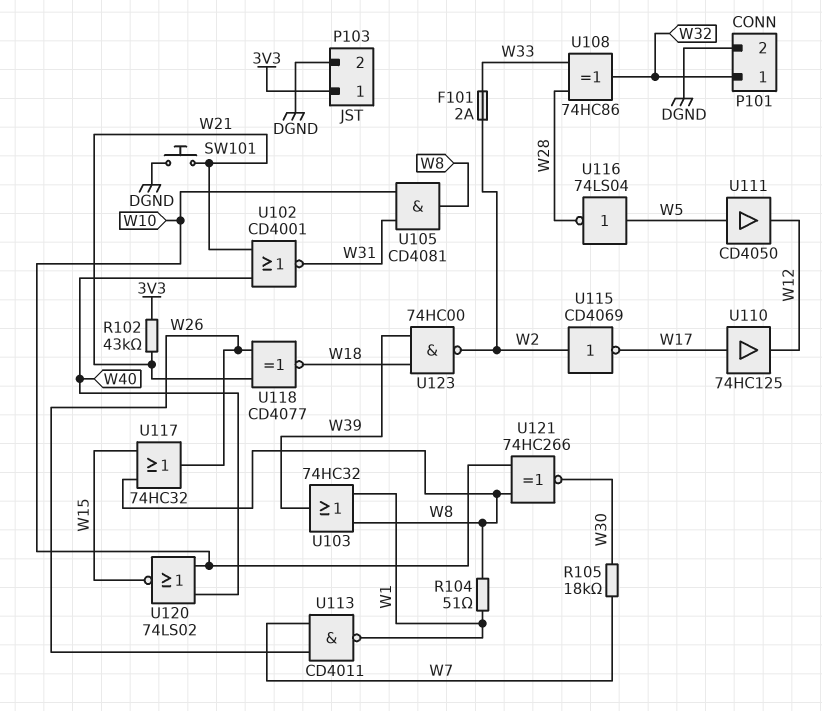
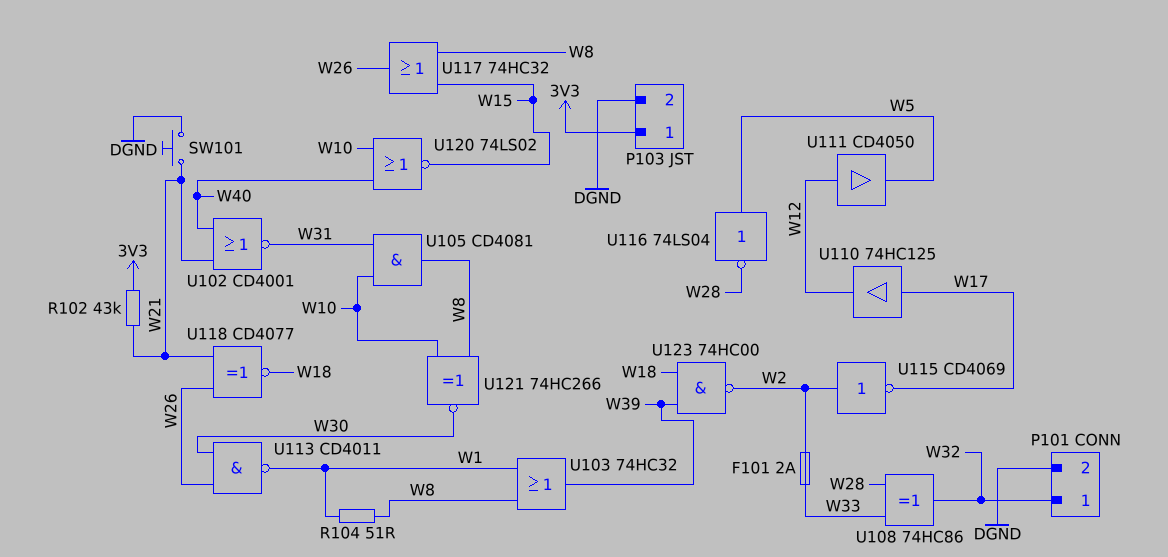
R105: 18k (W7, W30) -> none
U111: buffer CD4050 (in W5, out W12) -> buffer CD4050 (in W12, out W5)
U113: NAND CD4011 (in W7, in W26, out W1) -> NAND CD4011 (in W26, in W30, out W1)

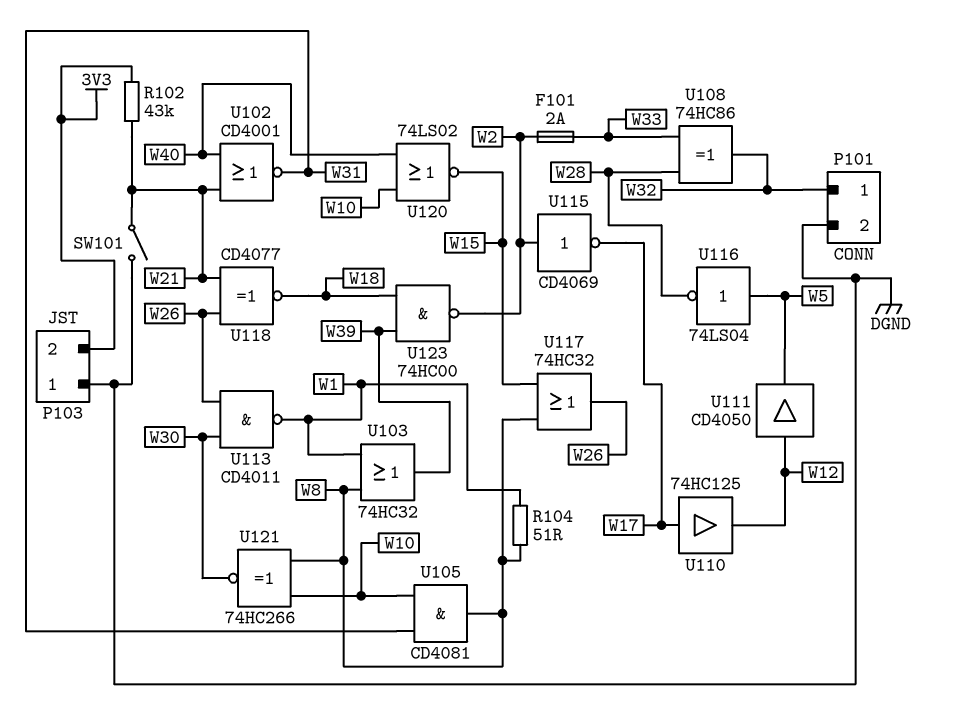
P103 pin 1: 3V3 -> DGND
P103 pin 2: DGND -> 3V3
SW101: button (DGND, W21) -> switch (DGND, W21)

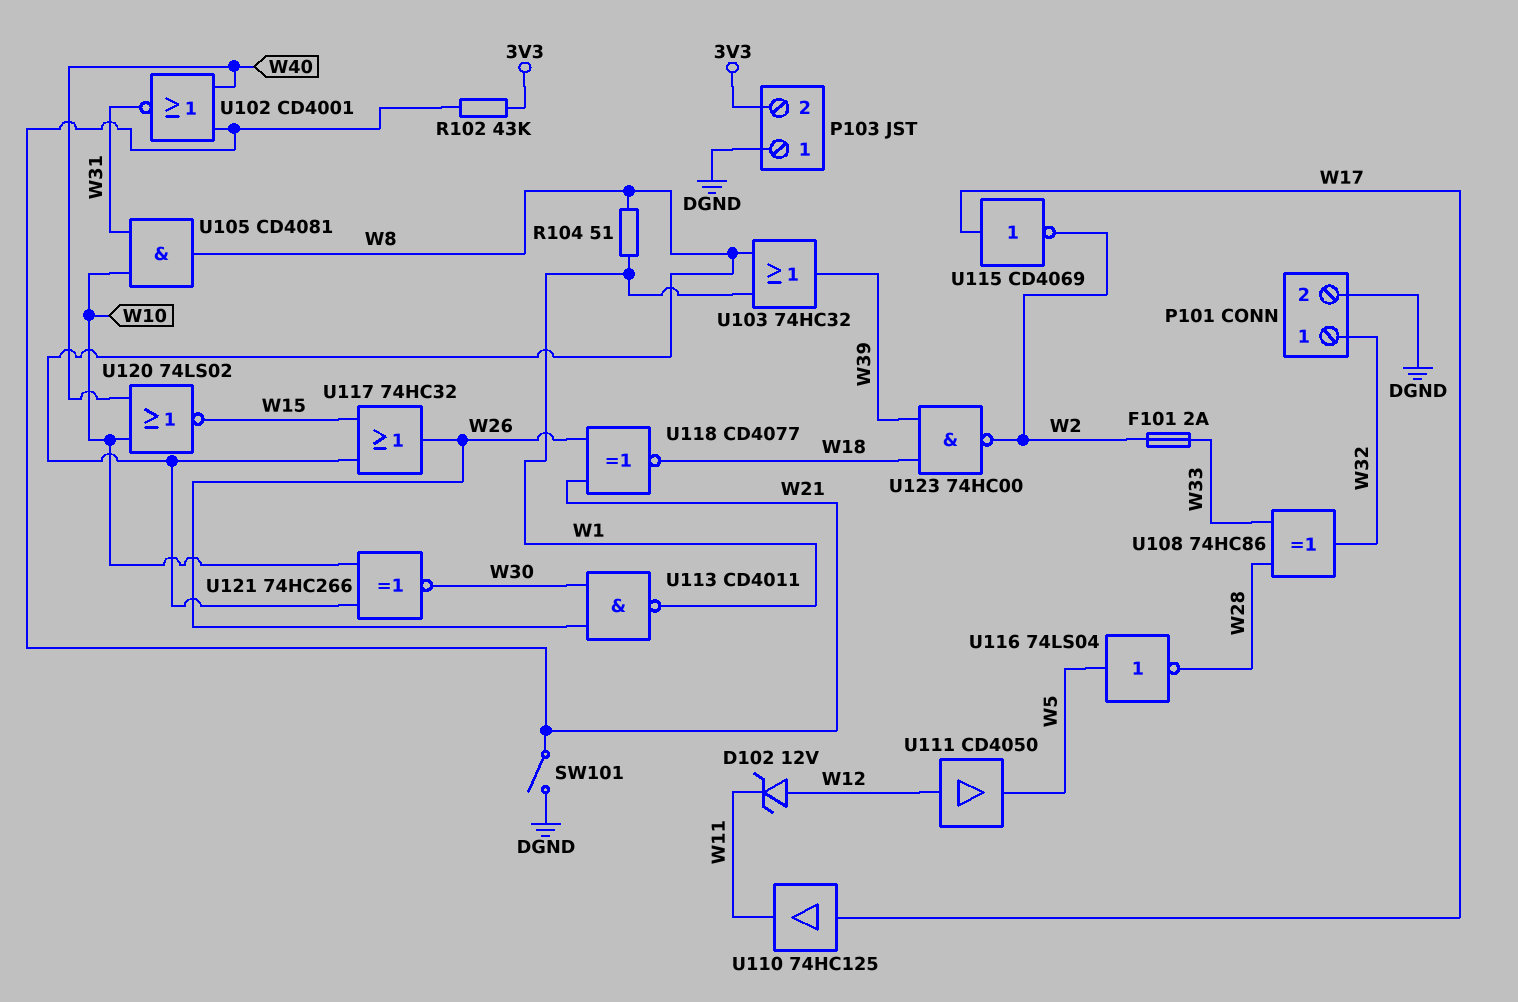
D102: none -> zener 12V (A W12, K W11)
U110: buffer 74HC125 (in W17, out W12) -> buffer 74HC125 (in W17, out W11)
U115: NOT CD4069 (in W2, out W17) -> NOT CD4069 (in W17, out W2)

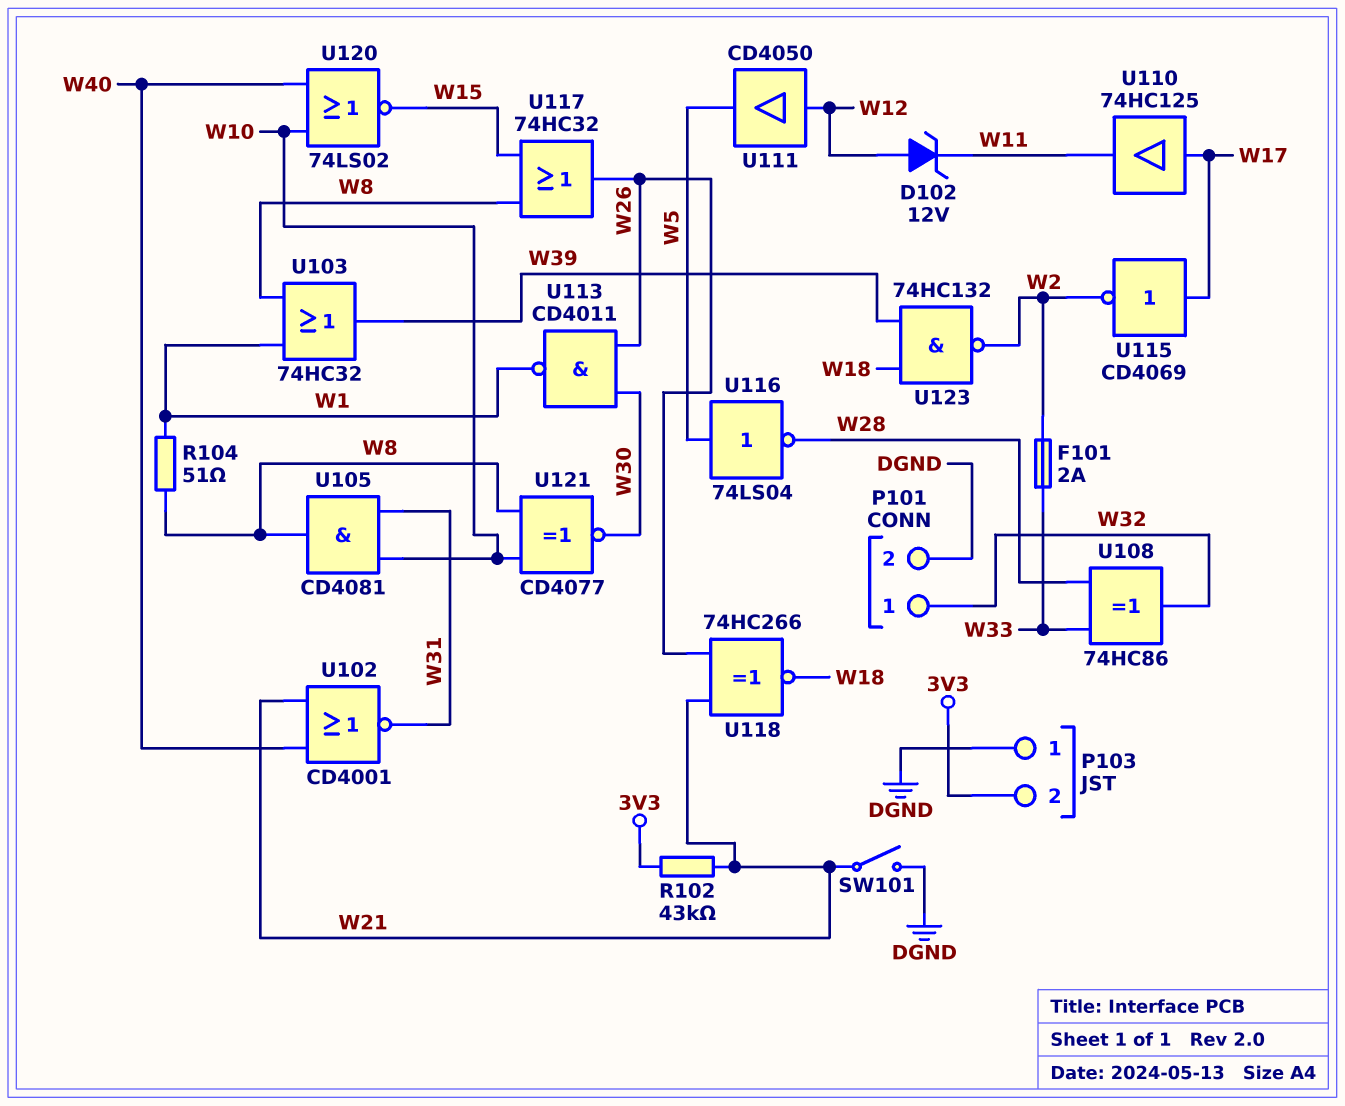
U118: XNOR CD4077 (in W21, in W26, out W18) -> XNOR 74HC266 (in W21, in W26, out W18)
U121: XNOR 74HC266 (in W8, in W10, out W30) -> XNOR CD4077 (in W8, in W10, out W30)
U123: NAND 74HC00 (in W18, in W39, out W2) -> NAND 74HC132 (in W18, in W39, out W2)

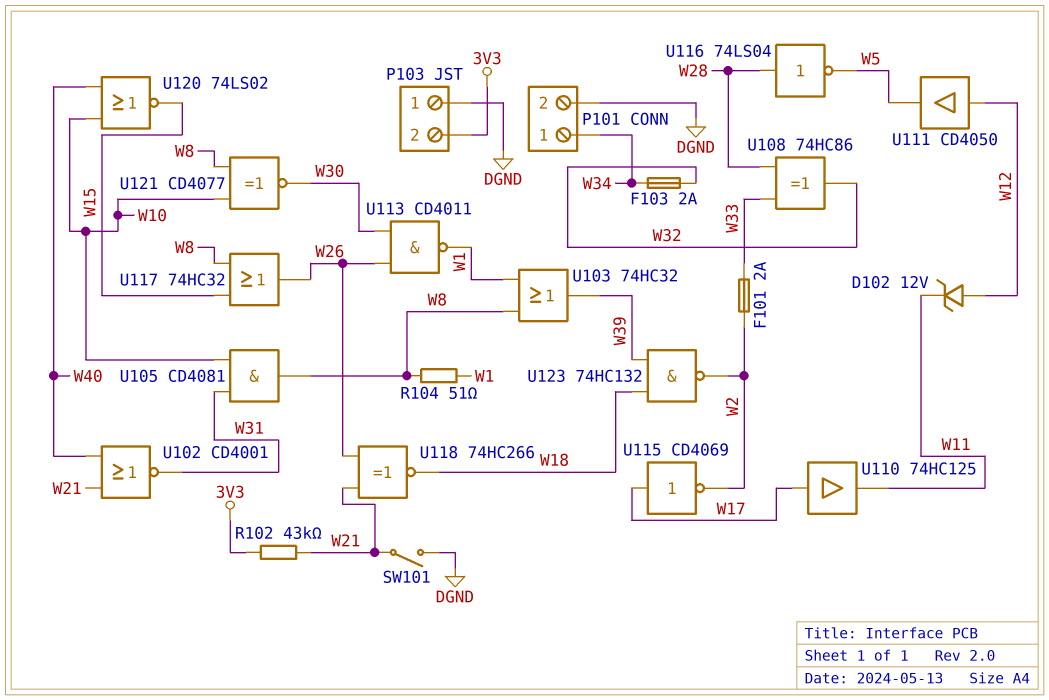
F103: none -> 2A (W32, W34)
P101 pin 1: W32 -> W34
U116: NOT 74LS04 (in W5, out W28) -> NOT 74LS04 (in W28, out W5)

